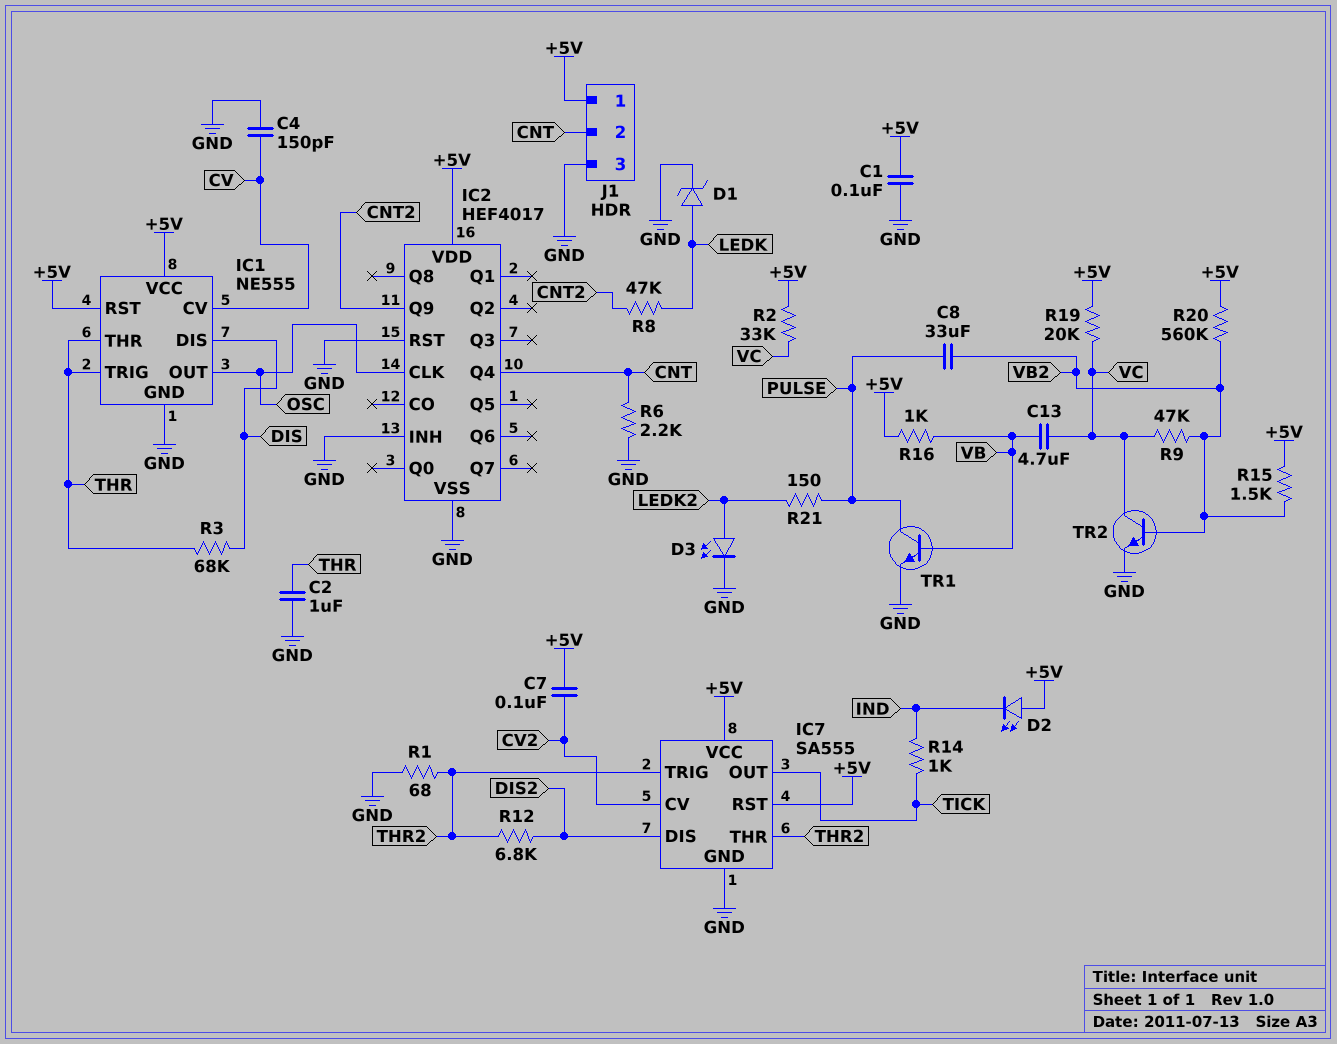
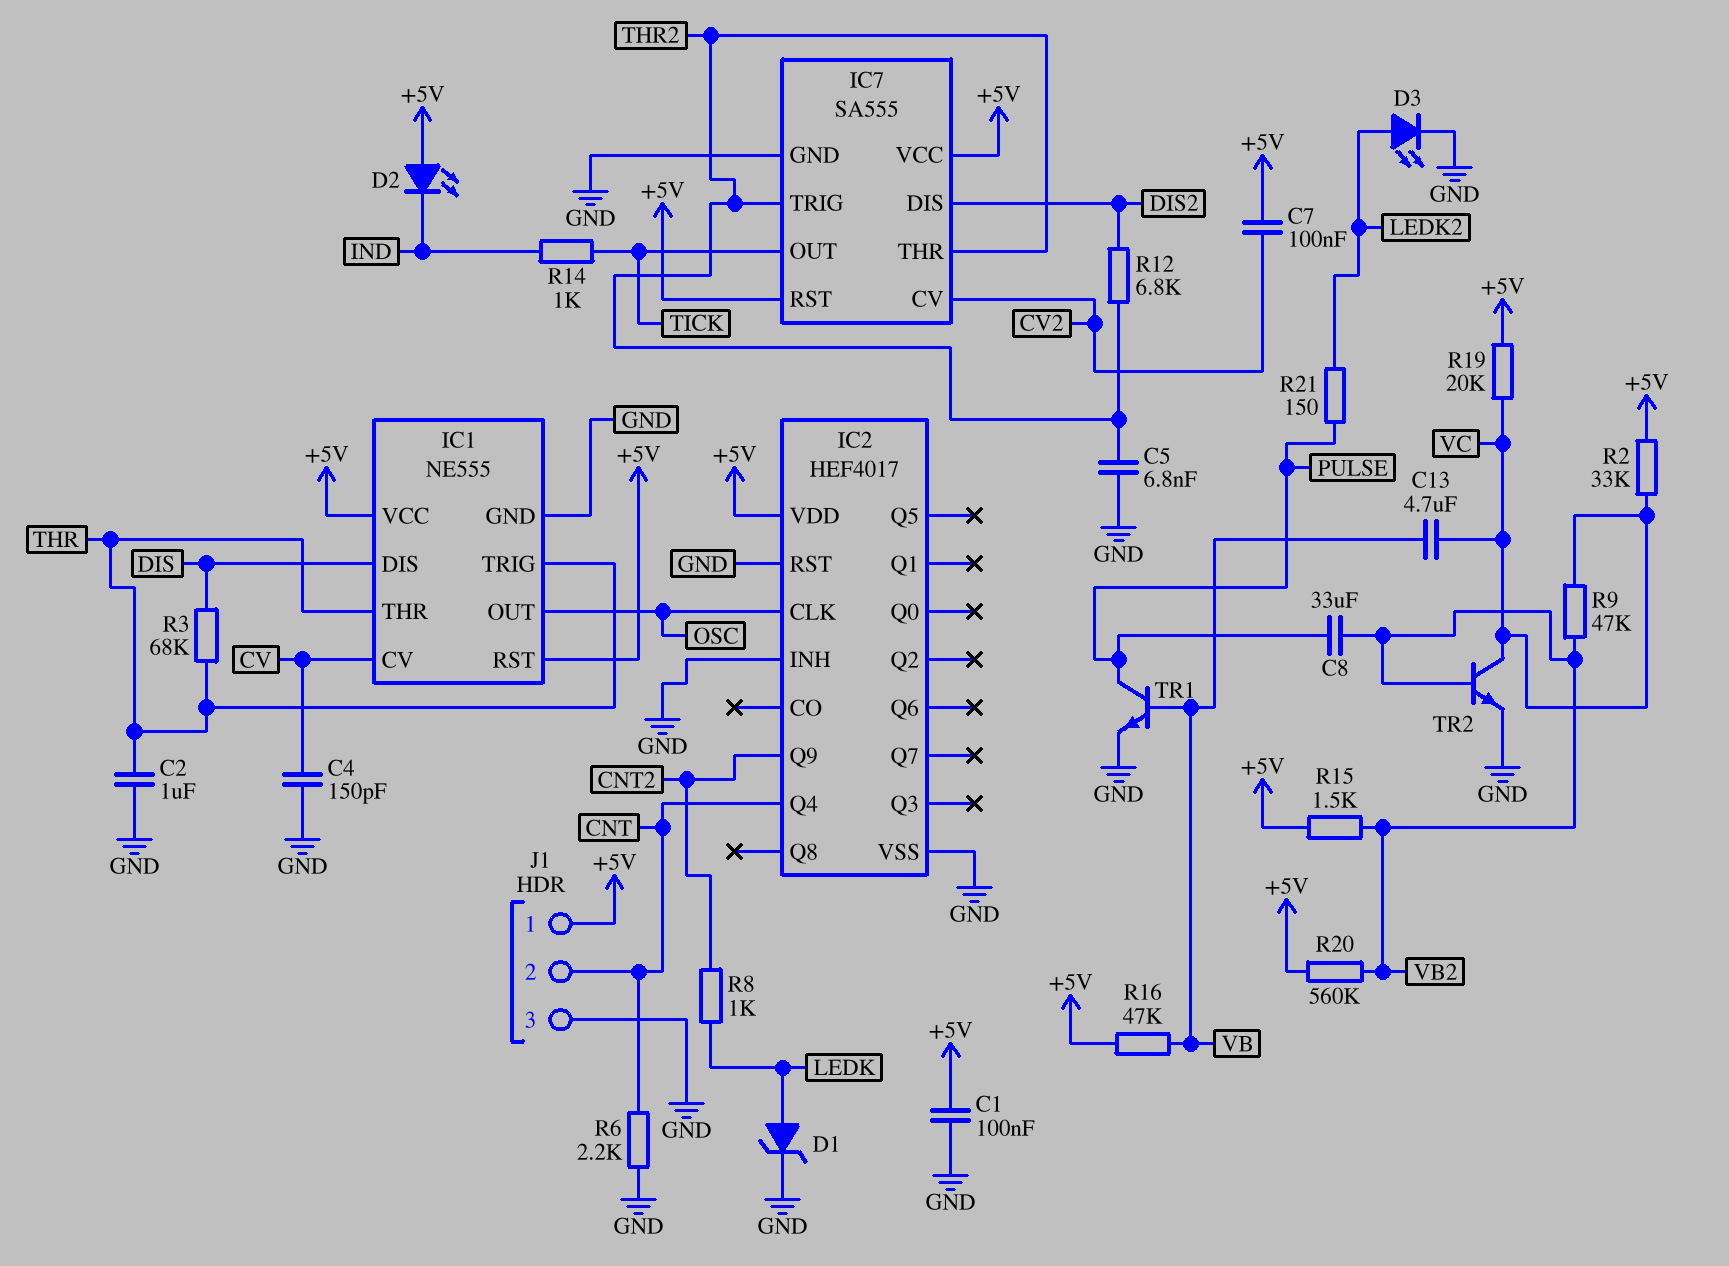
C5: none -> 6.8nF (GND, THR2)
R1: 68 (GND, THR2) -> none
R8: 47k (CNT2, LEDK) -> 1k (CNT2, LEDK)
R16: 1k (+5V, VB) -> 47k (+5V, VB)

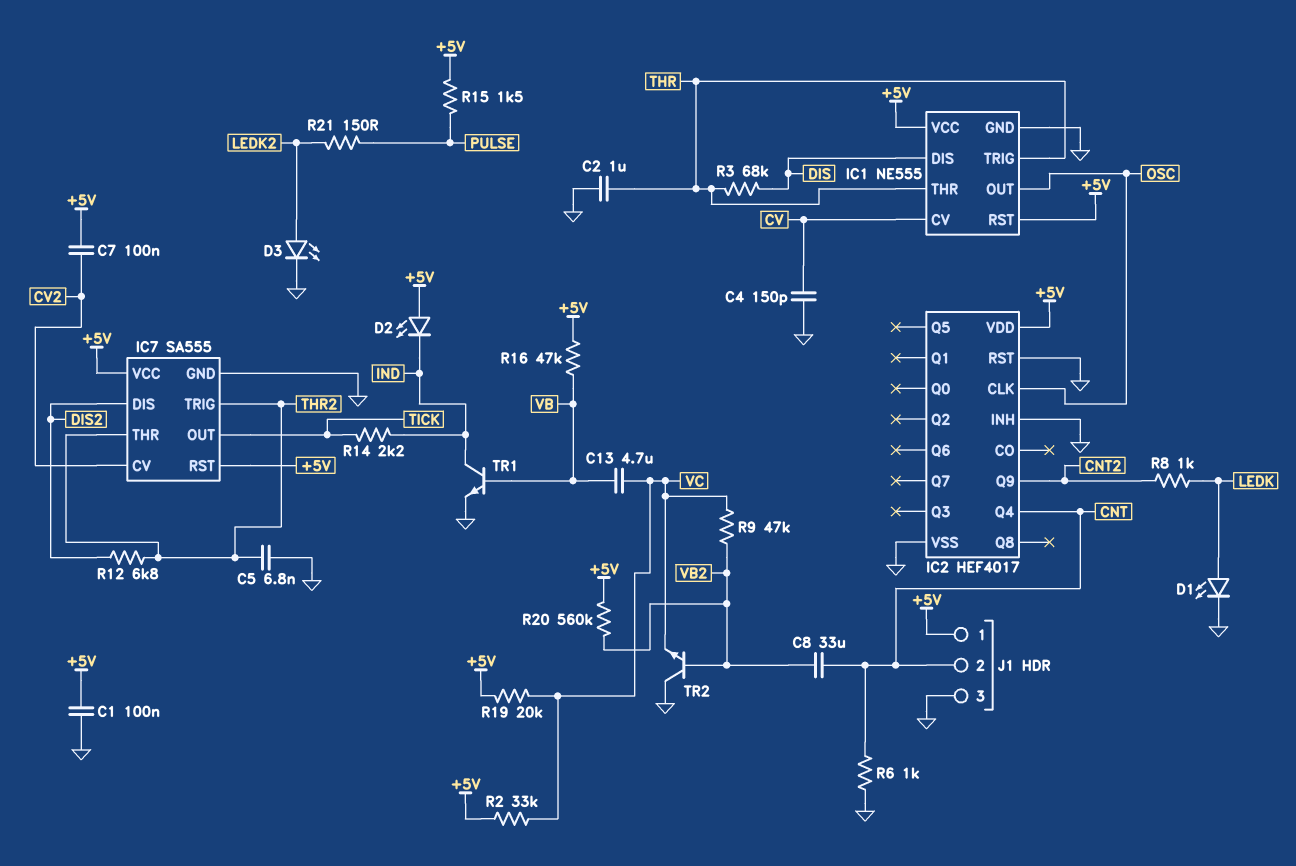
C8: 33uF (PULSE, VB2) -> 33uF (CNT, VB2)
D1: zener (A LEDK, K GND) -> LED (A LEDK, K GND)
R6: 2.2k (CNT, GND) -> 1k (CNT, GND)
R14: 1k (IND, TICK) -> 2.2k (IND, TICK)
R15: 1.5k (+5V, VB2) -> 1.5k (+5V, PULSE)
TR1: NPN (B VB, C PULSE, E GND) -> NPN (B VB, C IND, E GND)
TR2: NPN (B VB2, C VC, E GND) -> NPN (B VB2, C GND, E VC)

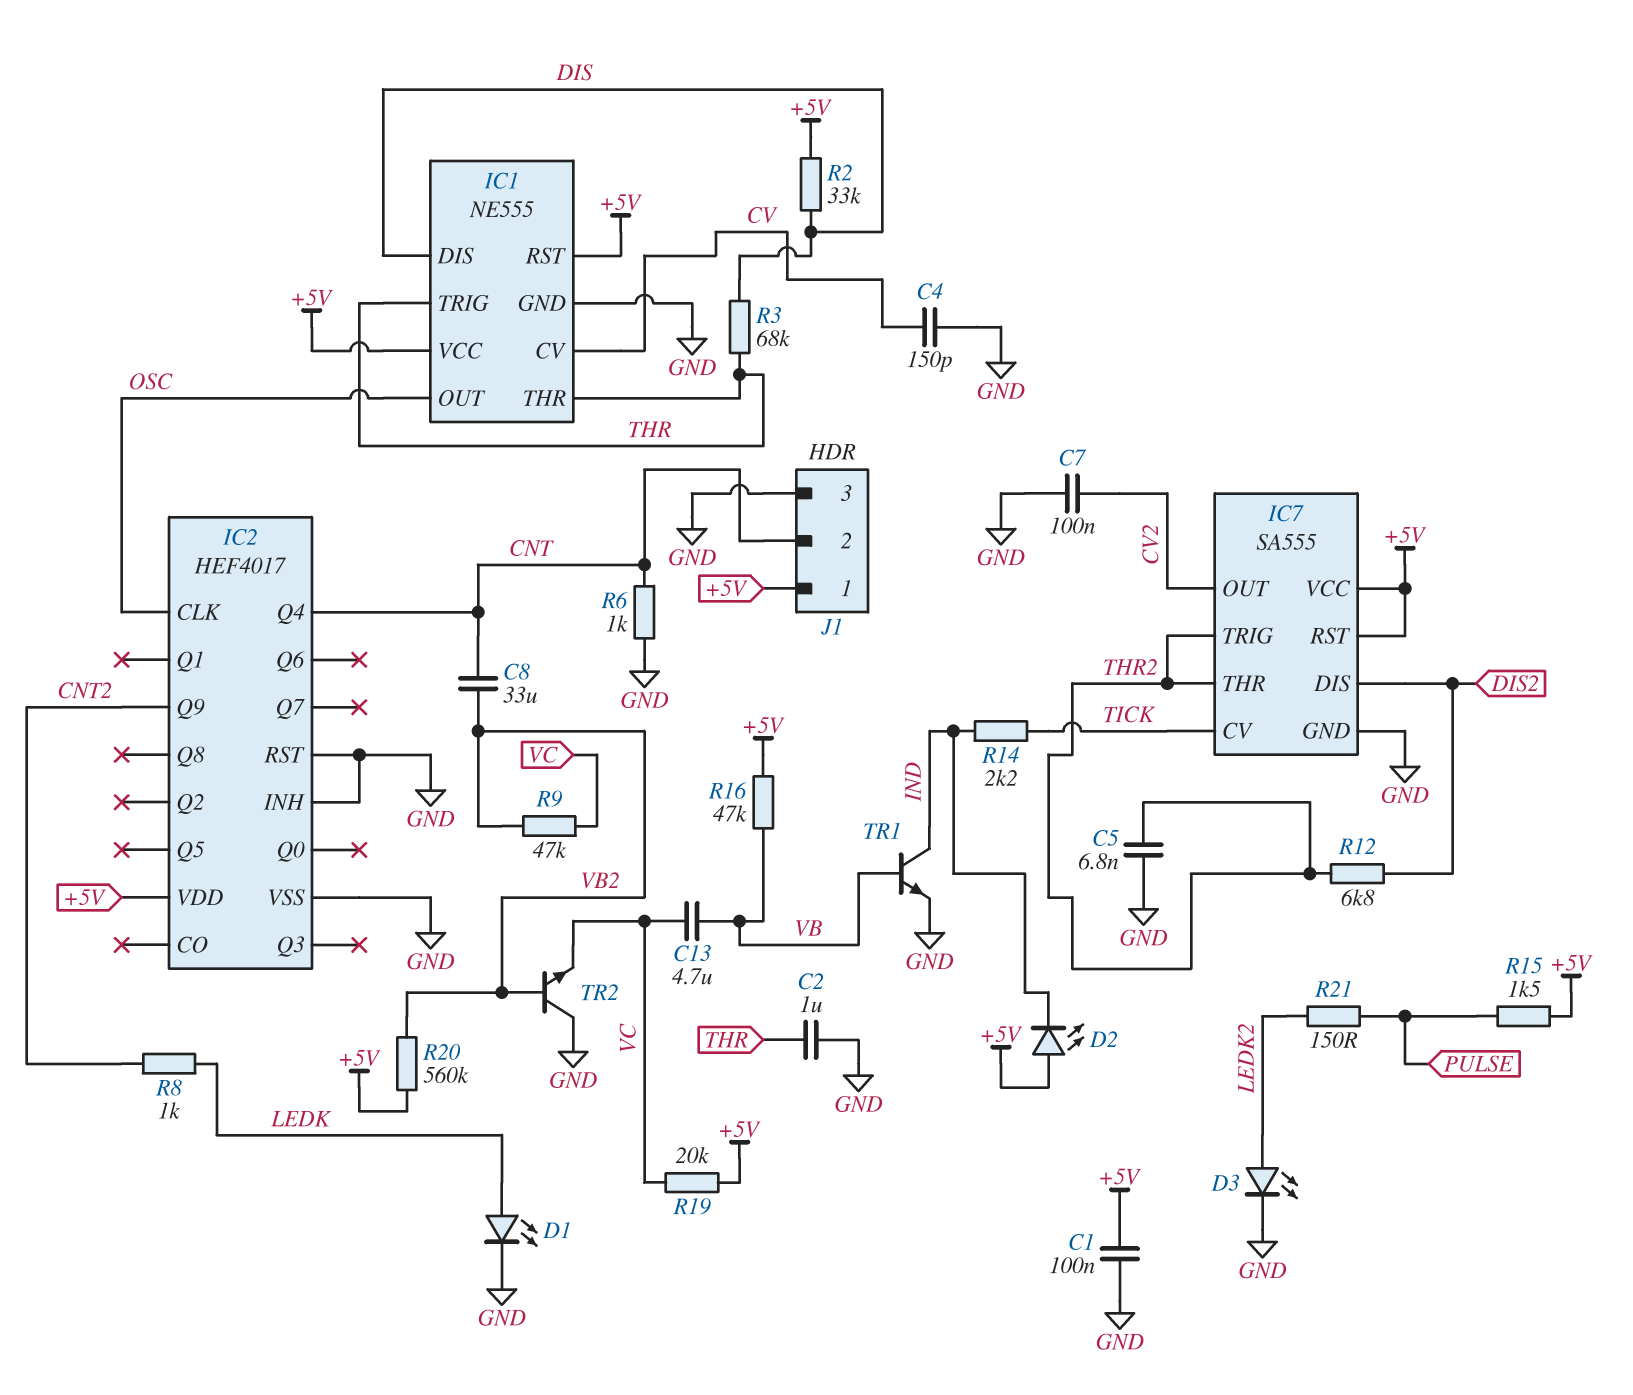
C7: 100nF (+5V, CV2) -> 100nF (CV2, GND)
IC7 pin CV: CV2 -> TICK
IC7 pin OUT: TICK -> CV2
R2: 33k (+5V, VC) -> 33k (+5V, DIS)

